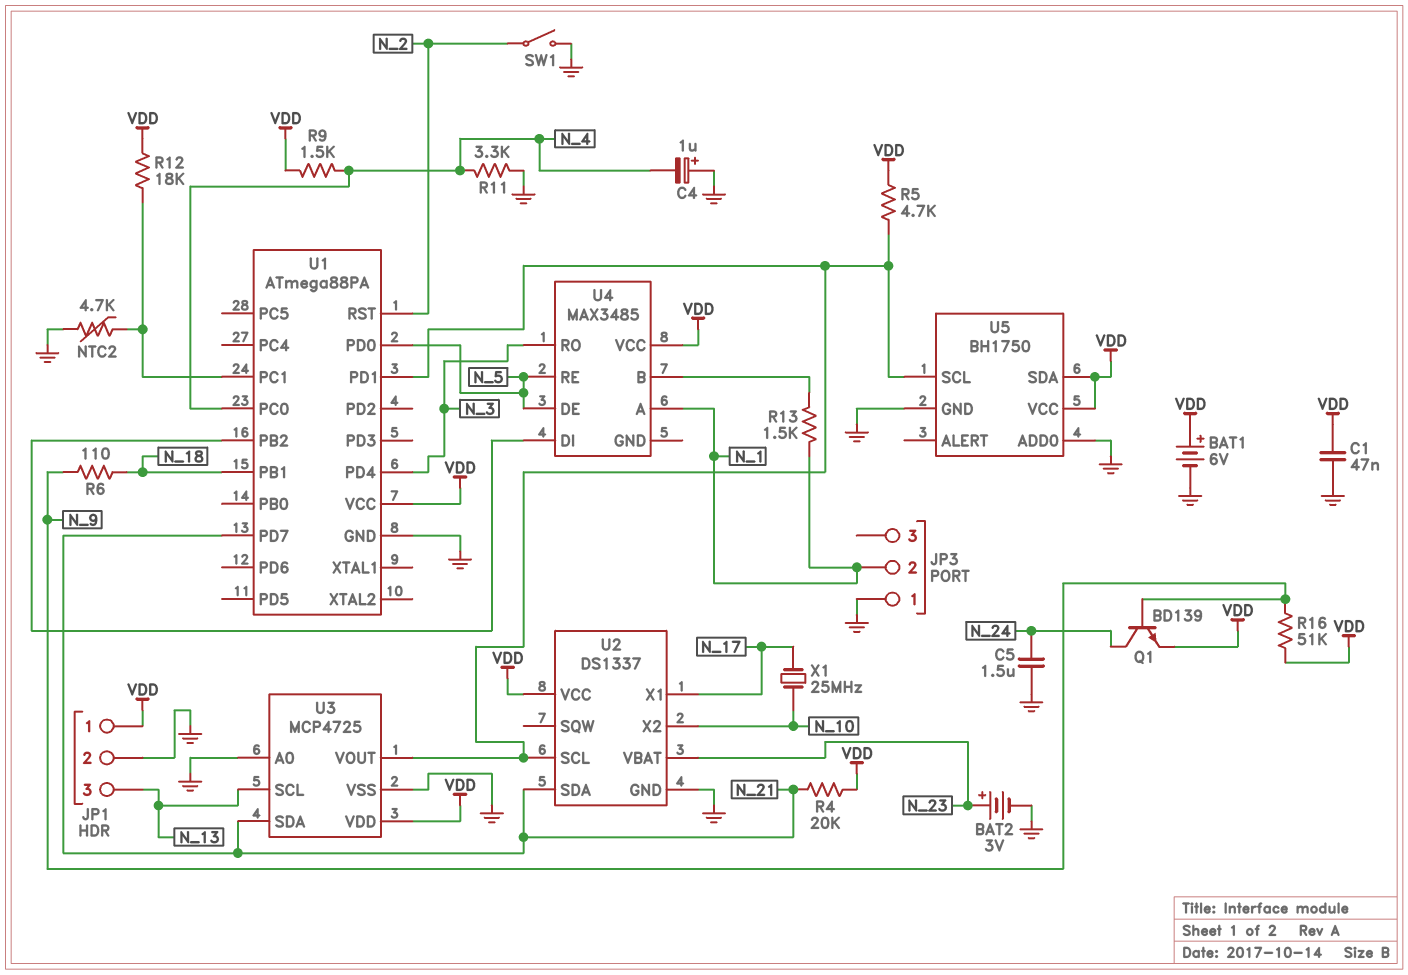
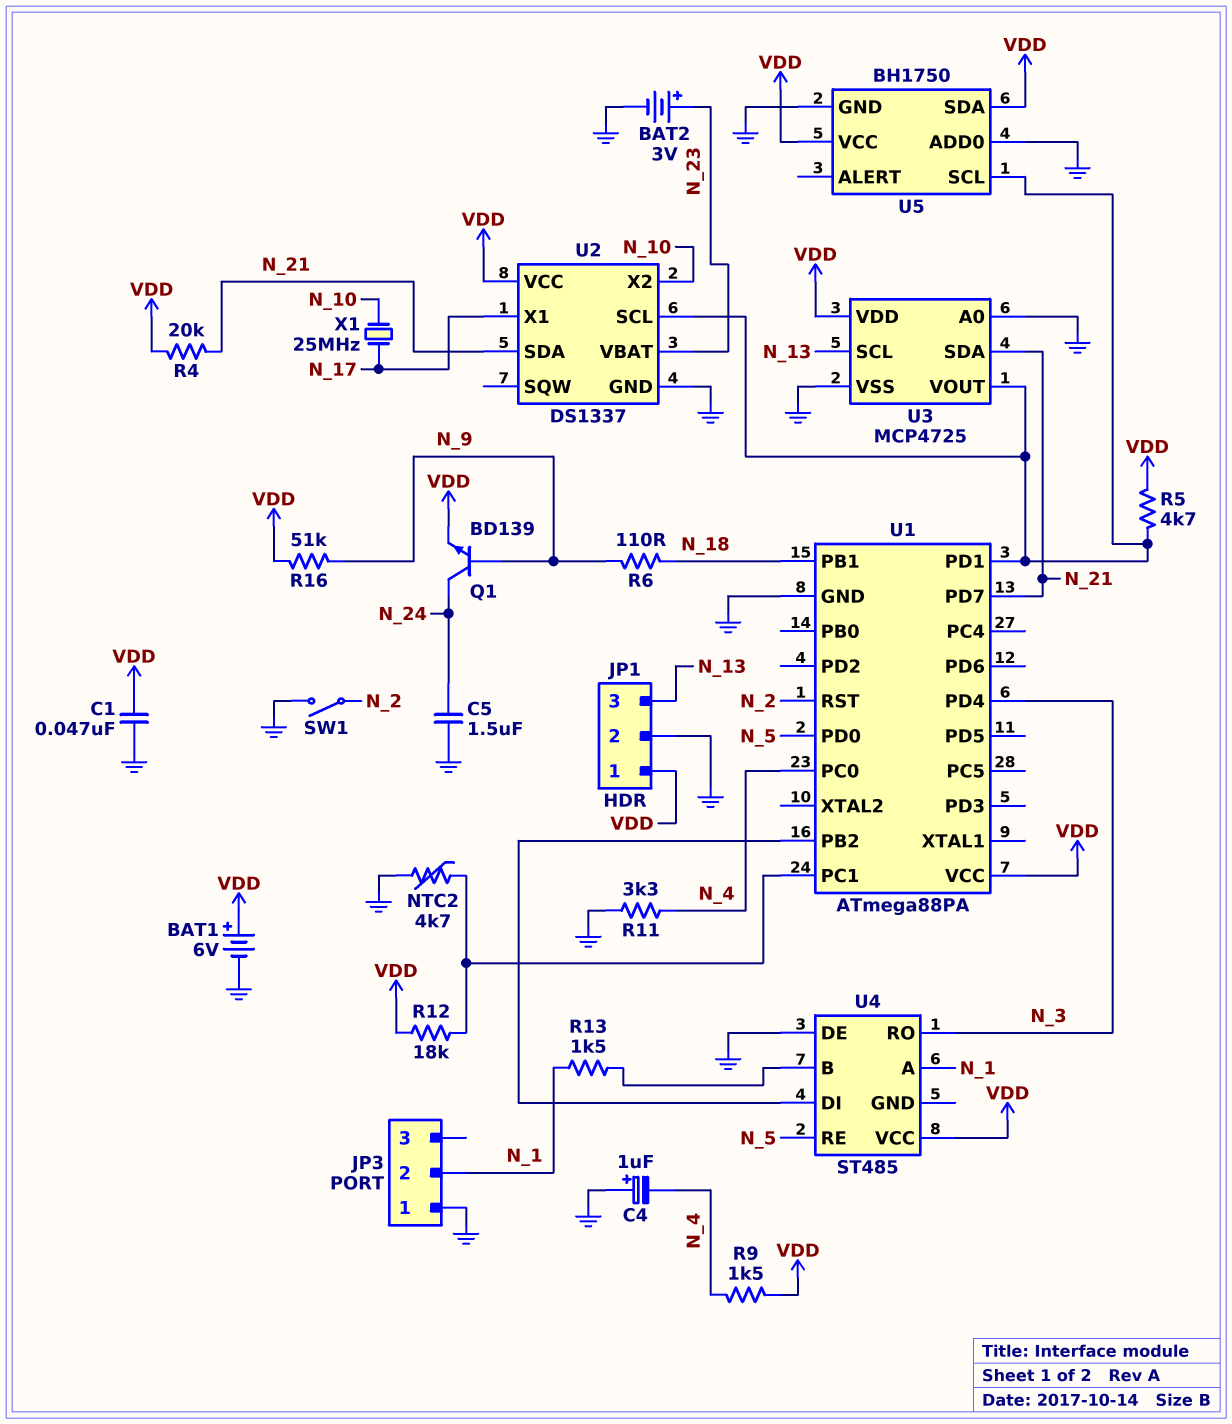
U4: MAX3485 -> ST485
U4 pin DE: N_5 -> GND

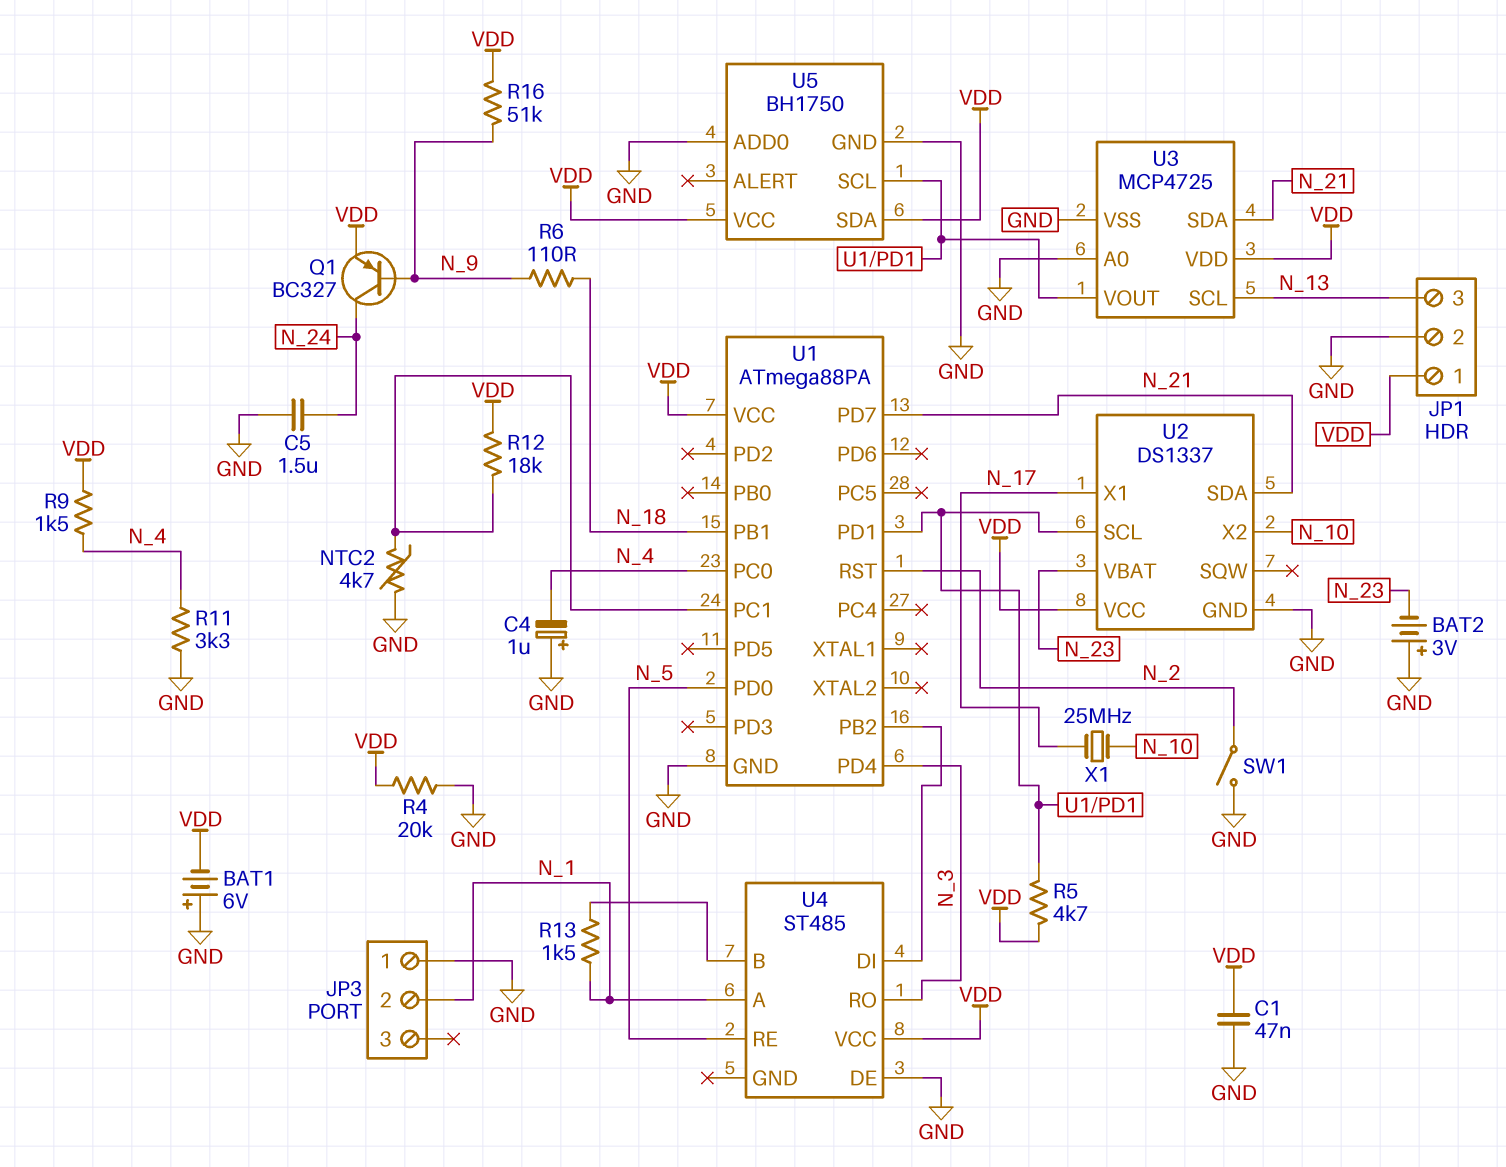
BAT1: 6V (plus VDD, minus GND) -> 6V (plus GND, minus VDD)
BAT2: 3V (plus N_23, minus GND) -> 3V (plus GND, minus N_23)
Q1: NPN BD139 (B N_9, C N_24, E VDD) -> PNP BC327 (B N_9, C N_24, E VDD)
R4: 20k (N_21, VDD) -> 20k (GND, VDD)

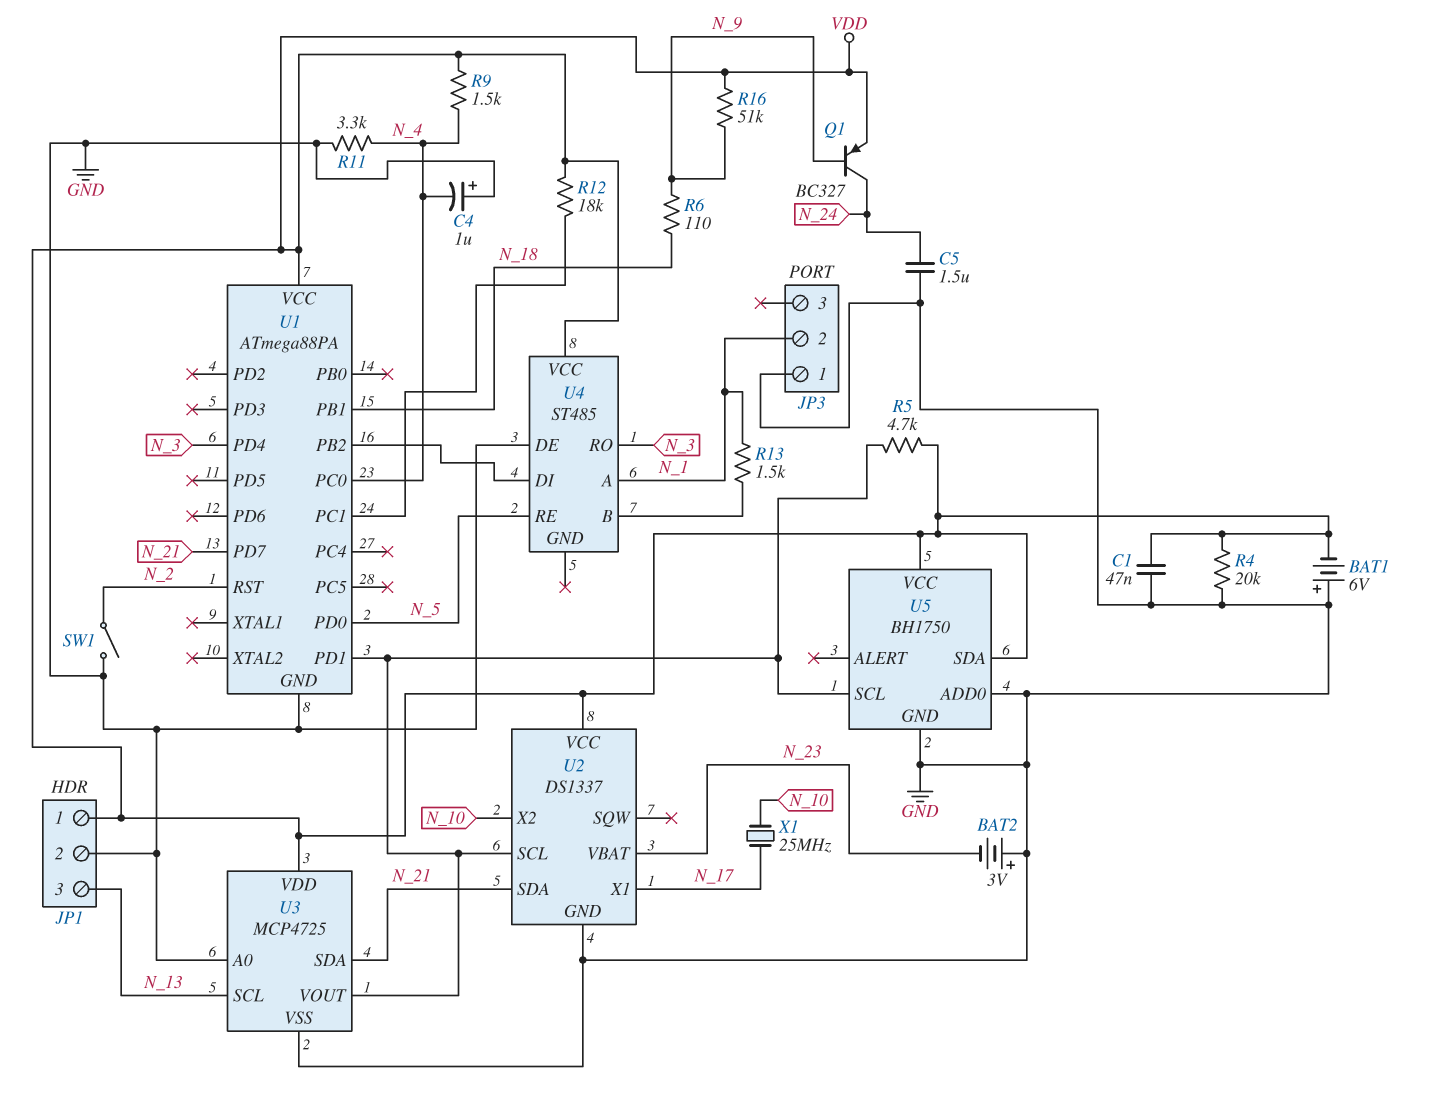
NTC2: 4.7k (GND, U1/PC1) -> none

